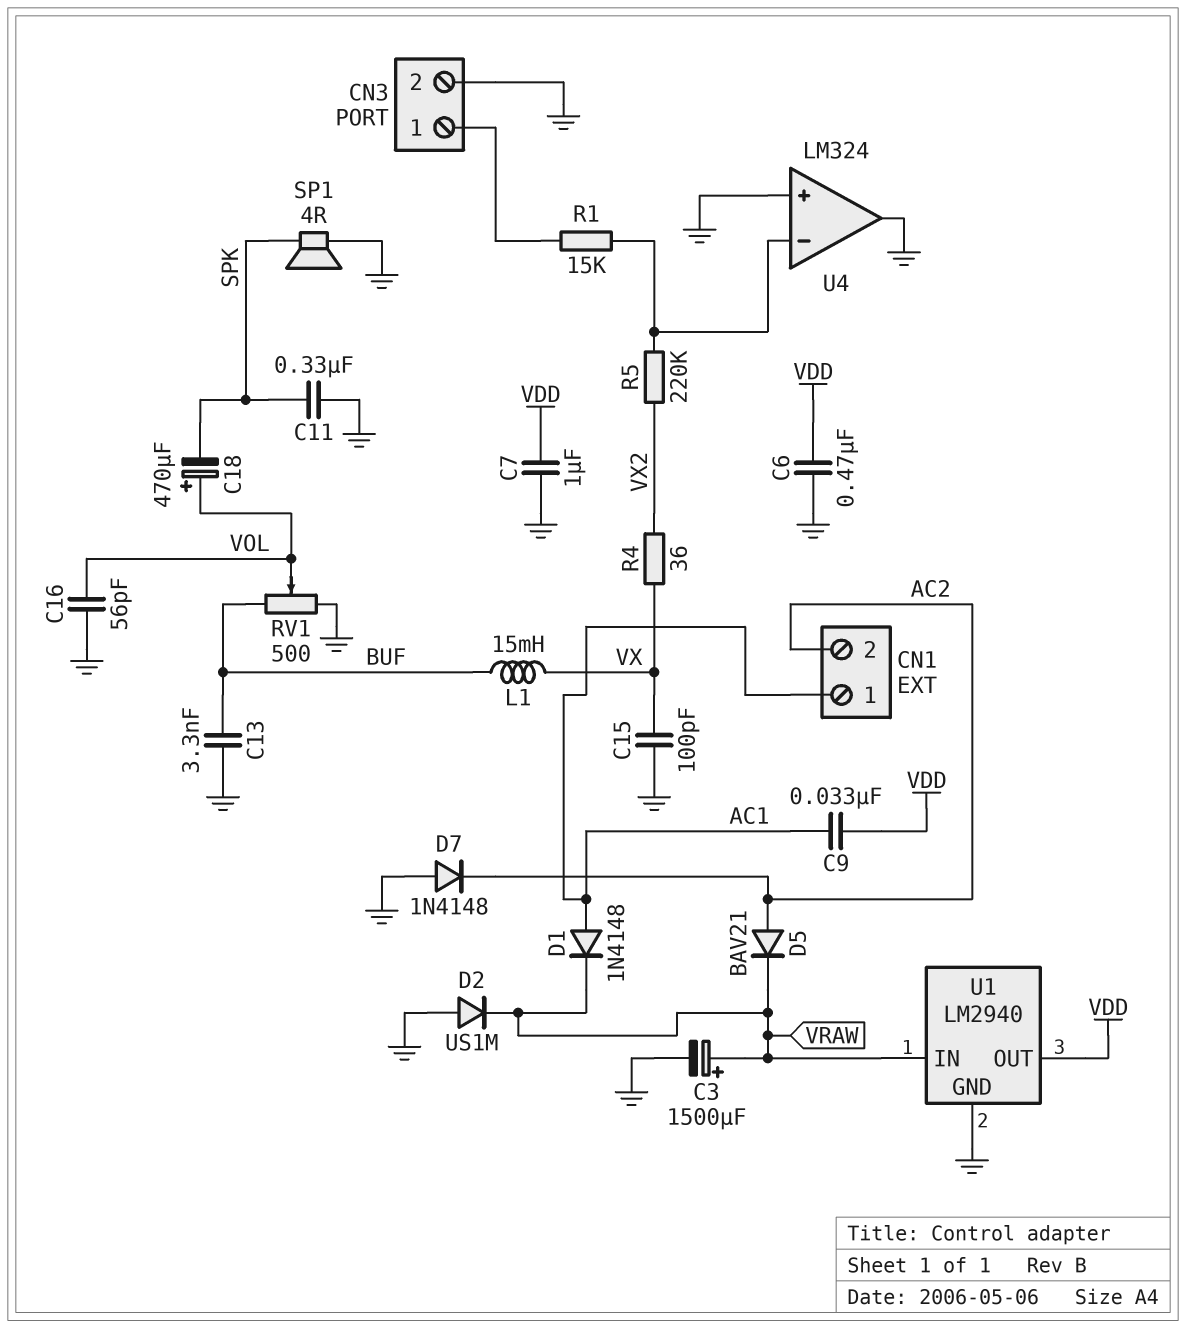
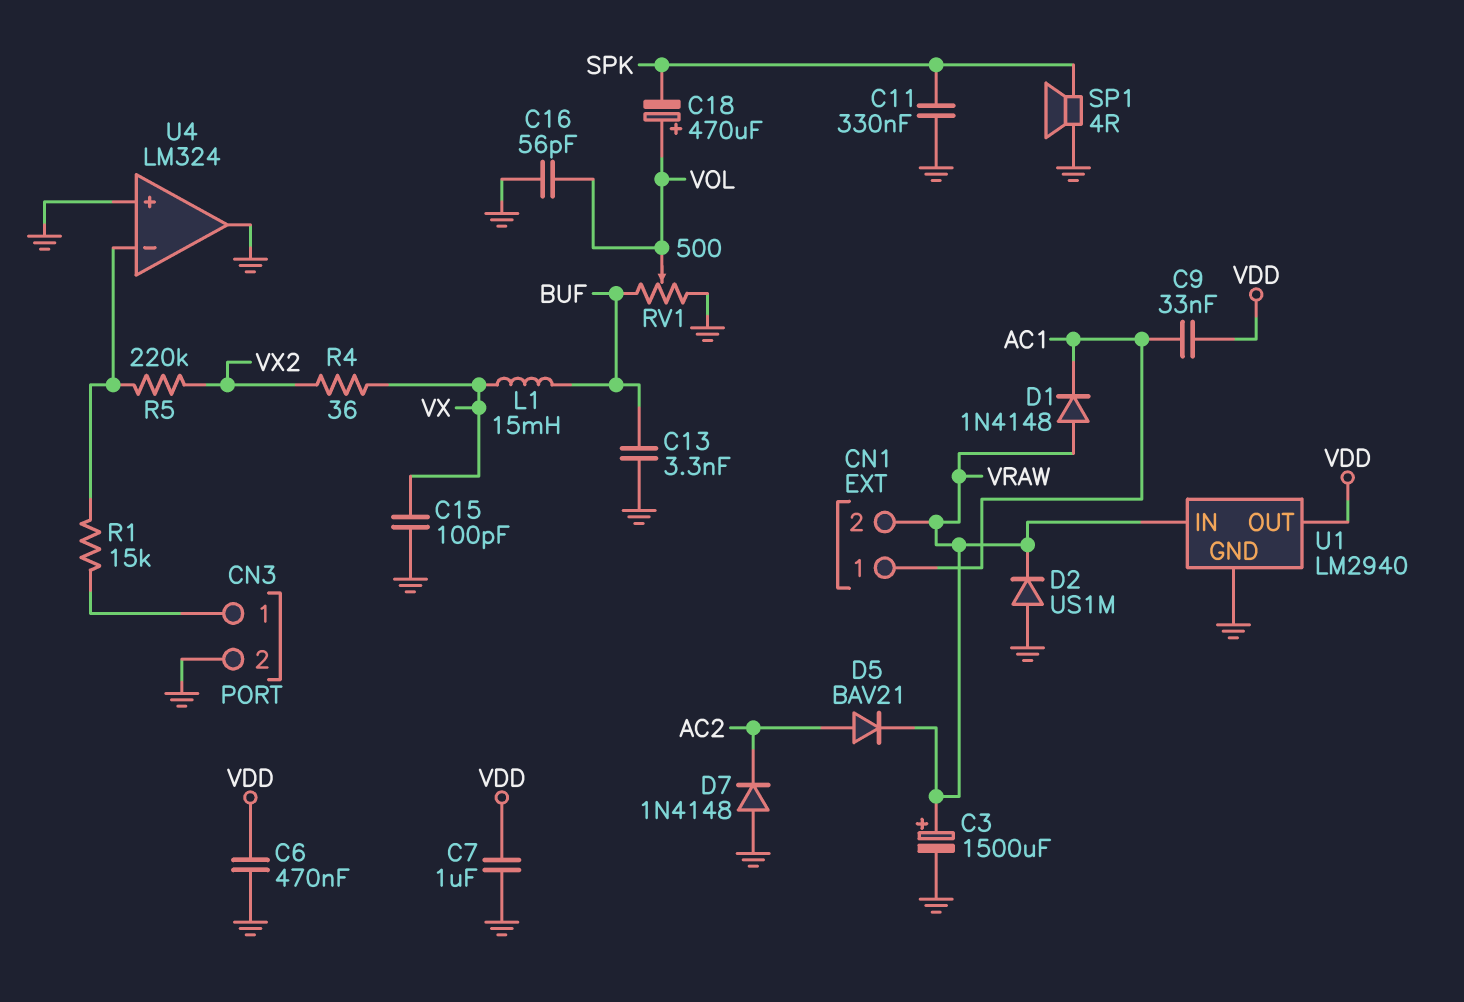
CN1 pin 2: AC2 -> VRAW
D1: diode 1N4148 (A AC1, K VRAW) -> diode 1N4148 (A VRAW, K AC1)

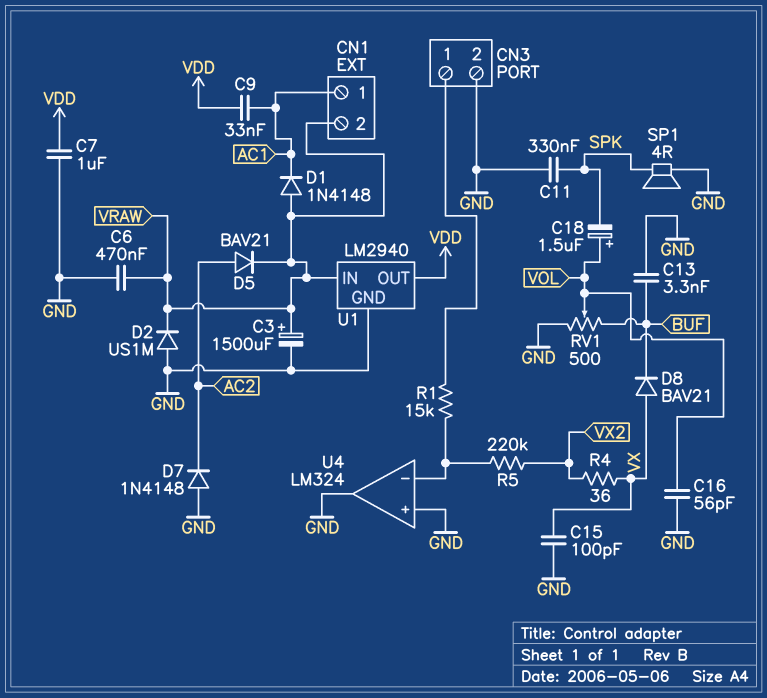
C6: 470nF (GND, VDD) -> 470nF (GND, VRAW)
C18: 470uF (plus VOL, minus SPK) -> 1.5uF (plus VOL, minus SPK)
D8: none -> diode BAV21 (A VX, K BUF)
L1: 15mH (BUF, VX) -> none

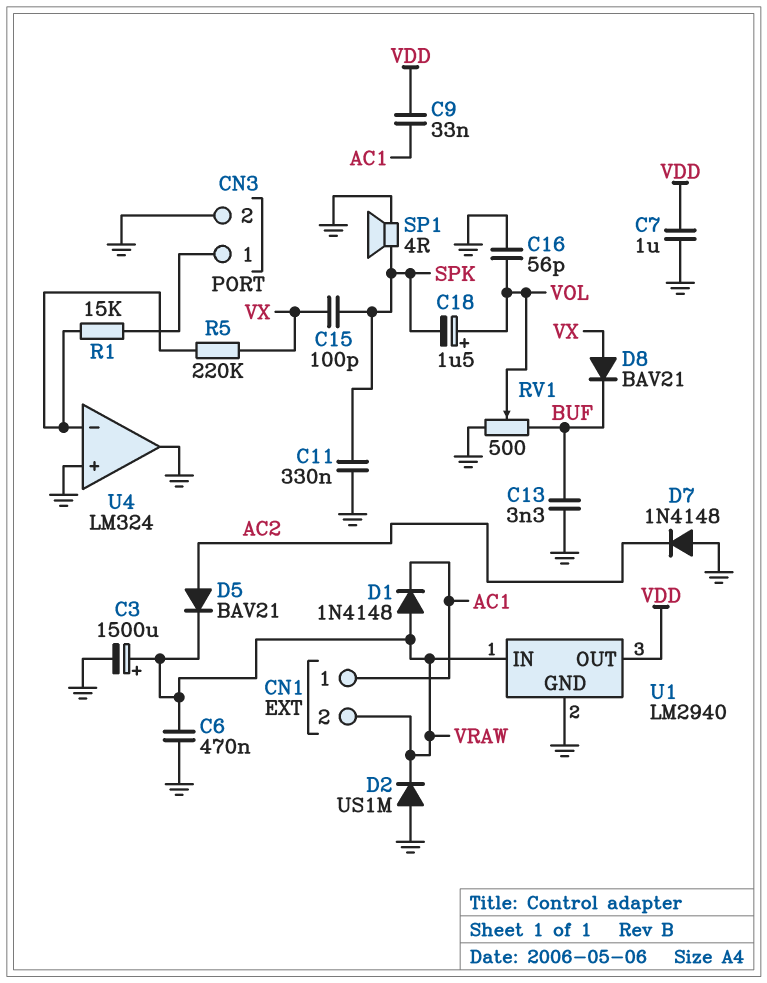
C15: 100pF (GND, VX) -> 100pF (SPK, VX)
R4: 36 (VX, VX2) -> none
R5: 220k (U4/in-, VX2) -> 220k (U4/in-, VX)

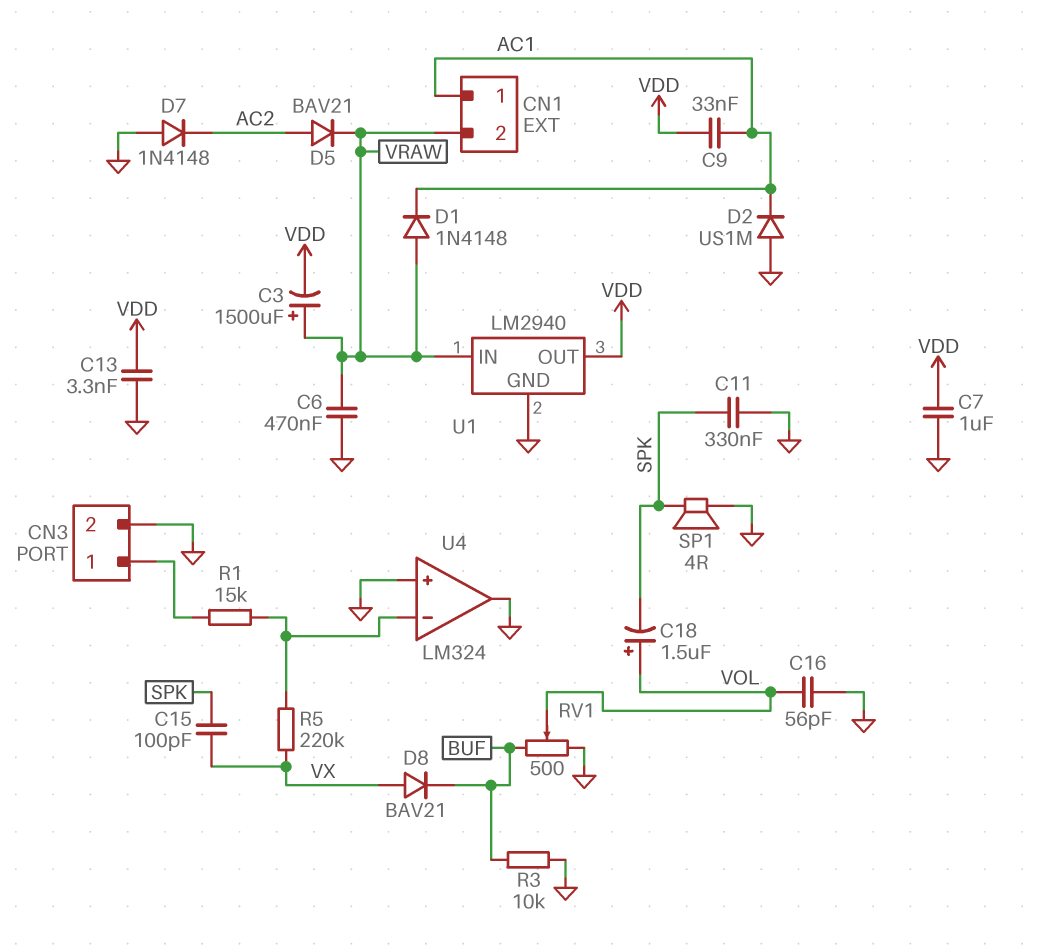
C3: 1500uF (plus VRAW, minus GND) -> 1500uF (plus VRAW, minus VDD)
C13: 3.3nF (BUF, GND) -> 3.3nF (GND, VDD)
D2: diode US1M (A GND, K VRAW) -> diode US1M (A GND, K AC1)
R3: none -> 10k (BUF, GND)

